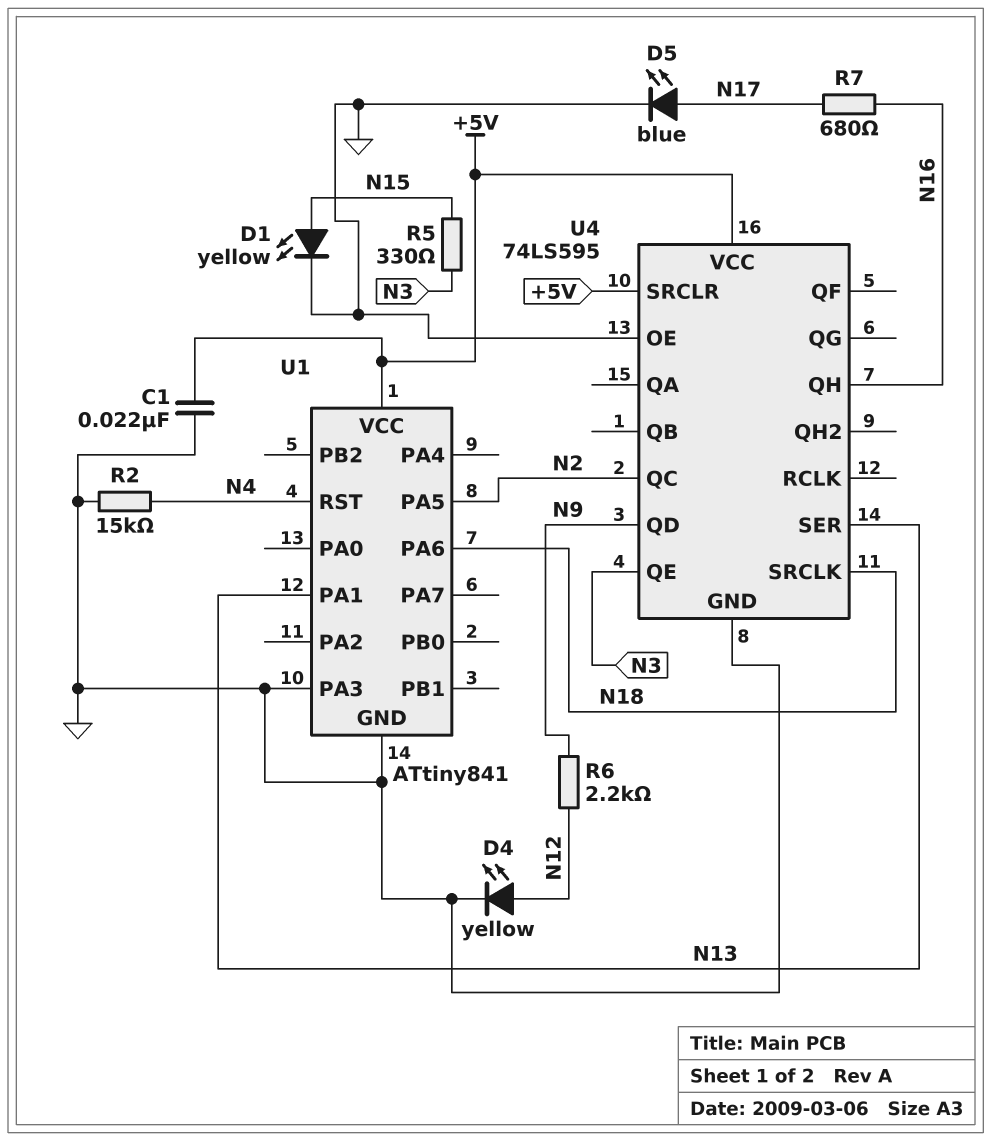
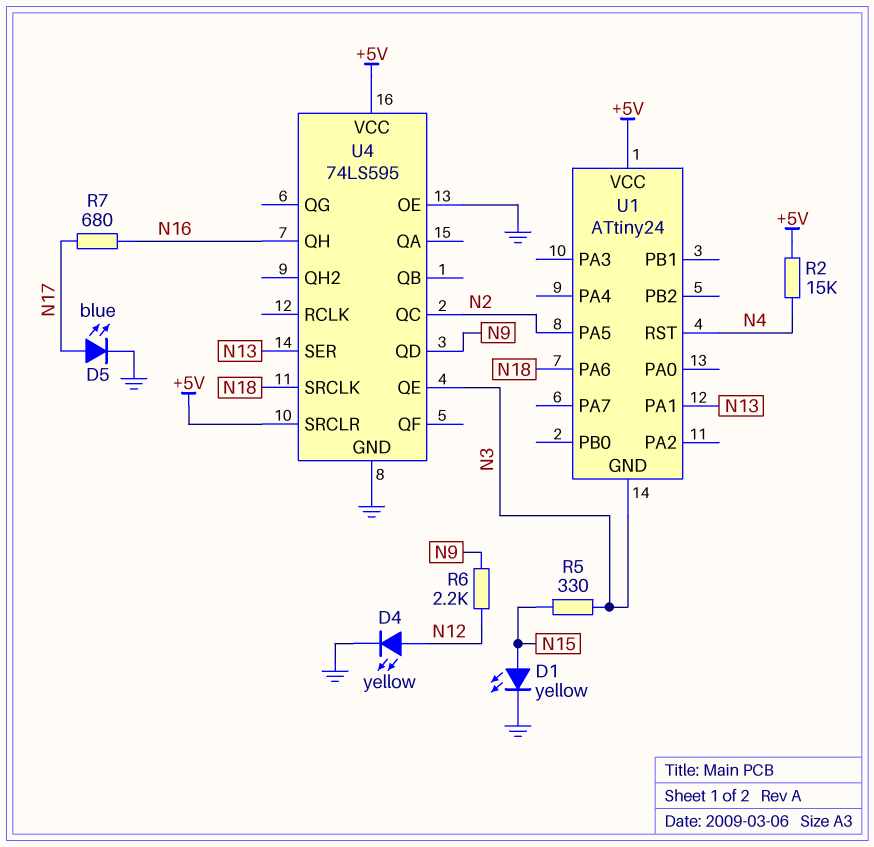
C1: 22nF (+5V, GND) -> none
R2: 15k (GND, N4) -> 15k (+5V, N4)
U1: ATtiny841 -> ATtiny24
U1 pin GND: GND -> N3
U1 pin PA3: GND -> none

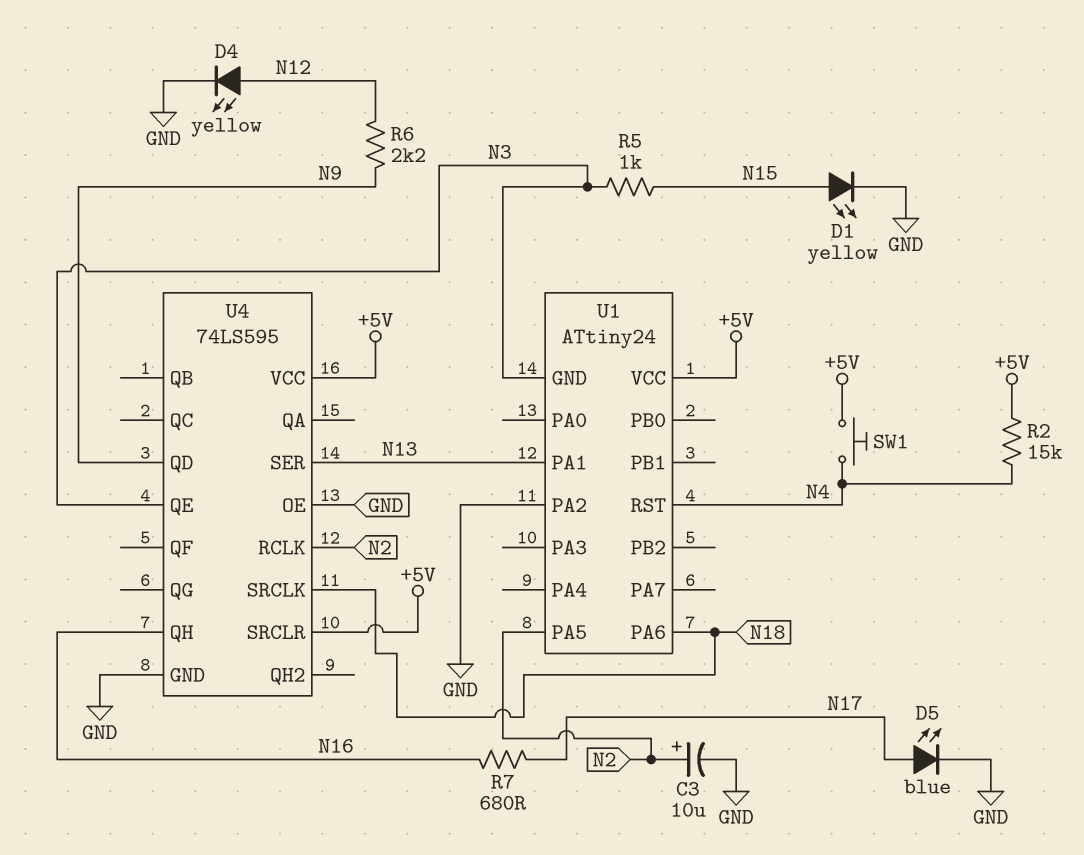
C3: none -> 10uF (plus N2, minus GND)
R5: 330 (N3, N15) -> 1k (N3, N15)
SW1: none -> button (+5V, N4)
U1 pin PA2: none -> GND
U4 pin QC: N2 -> none
U4 pin RCLK: none -> N2

